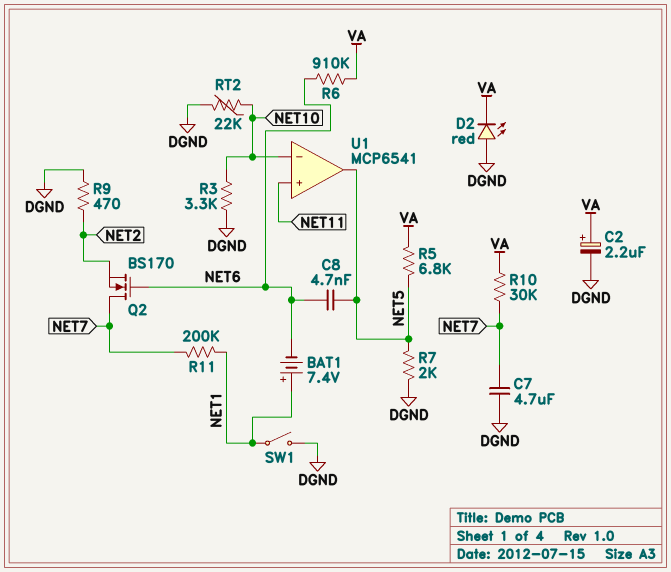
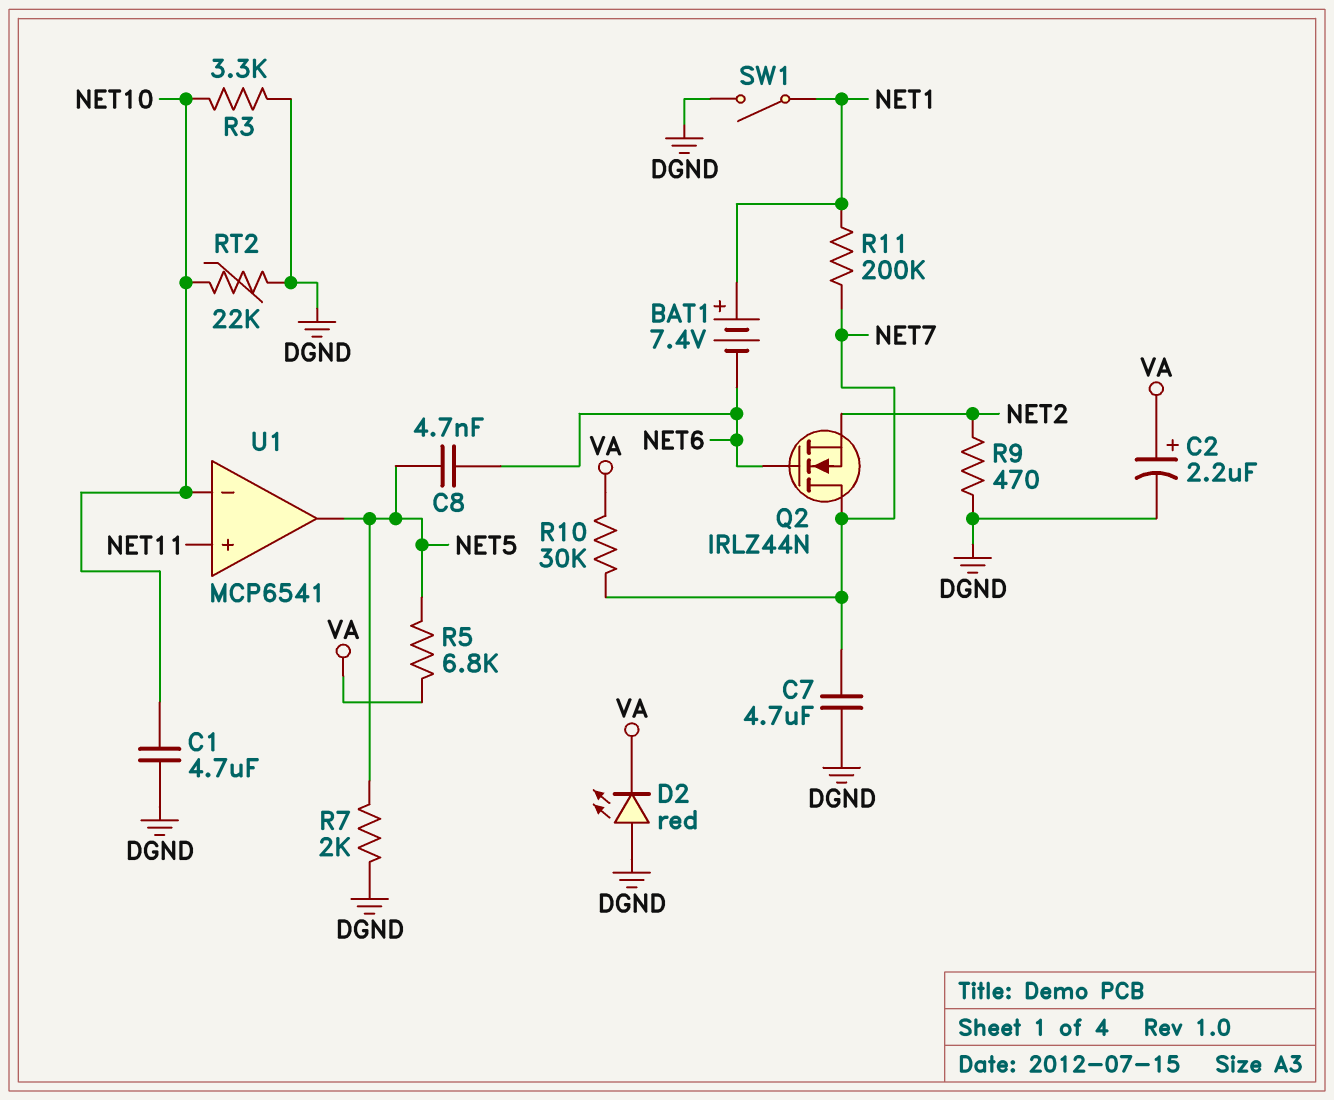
C1: none -> 4.7uF (DGND, NET10)
Q2: NMOS BS170 (G NET6, D NET7, S NET2) -> NMOS IRLZ44N (G NET6, D NET7, S NET2)
R6: 910k (NET6, VA) -> none

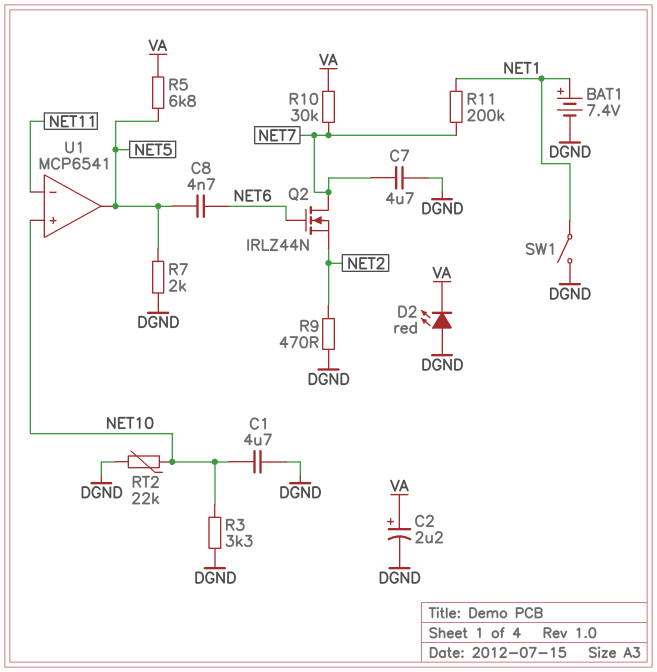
BAT1: 7.4V (plus NET1, minus NET6) -> 7.4V (plus NET1, minus DGND)
U1 pin in+: NET11 -> NET10
U1 pin in-: NET10 -> NET11

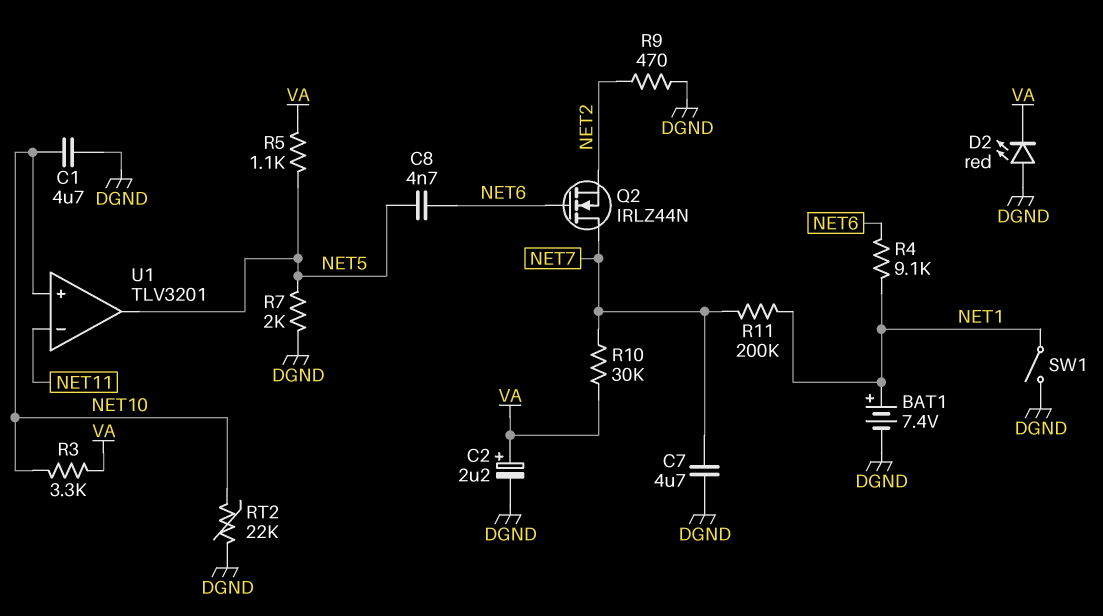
R3: 3.3k (DGND, NET10) -> 3.3k (NET10, VA)
R4: none -> 9.1k (NET1, NET6)
R5: 6.8k (NET5, VA) -> 1.1k (NET5, VA)
U1: MCP6541 -> TLV3201

